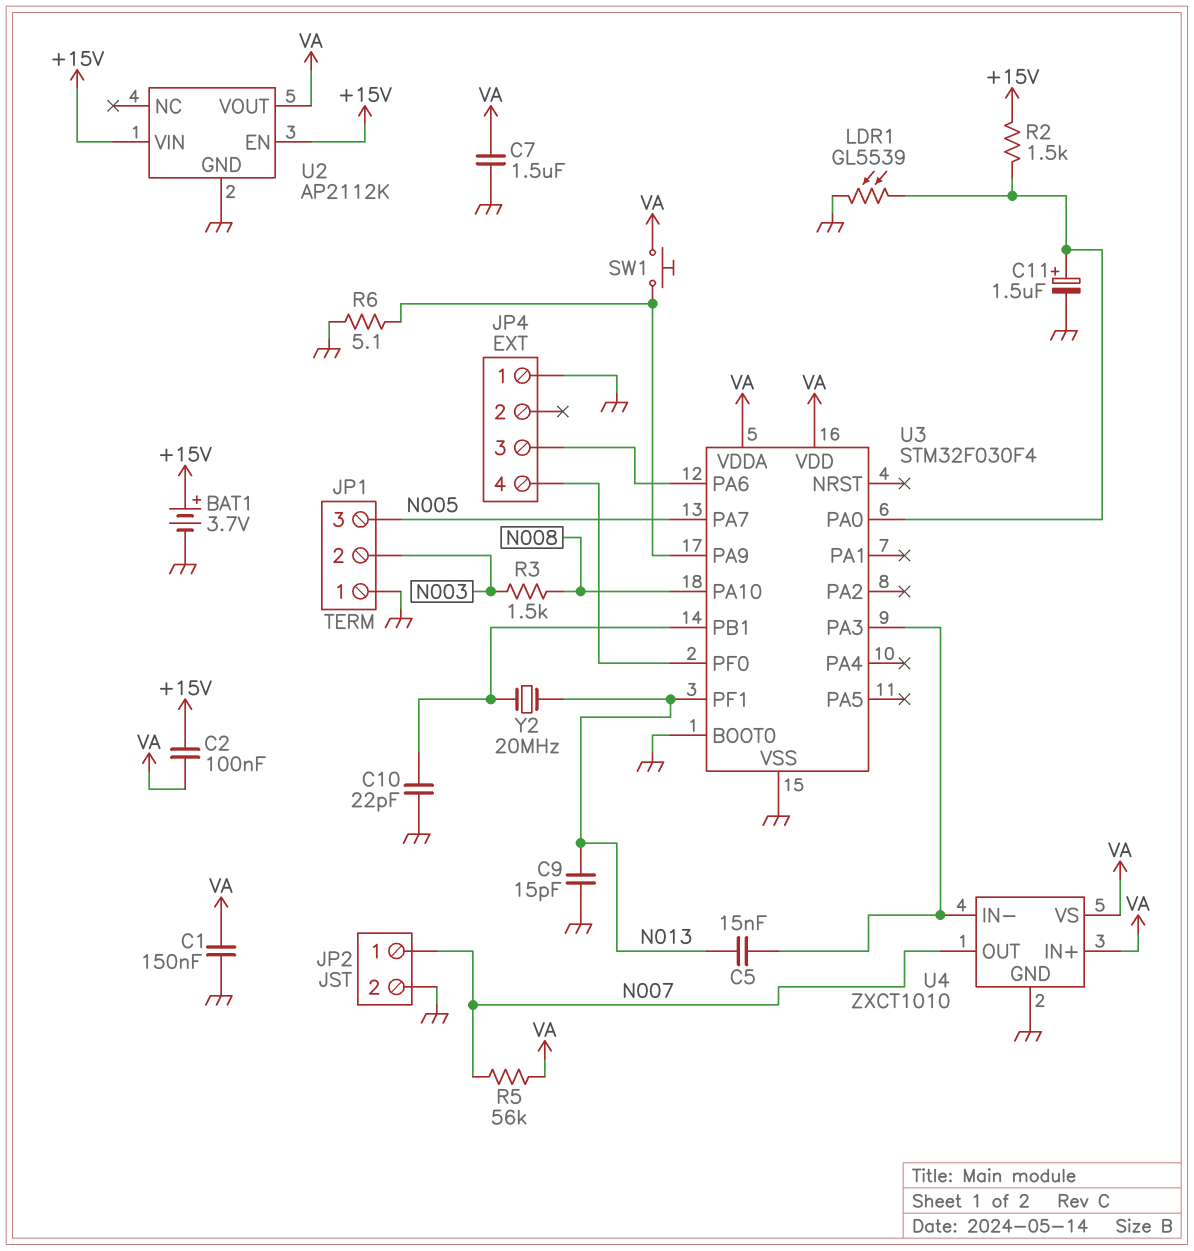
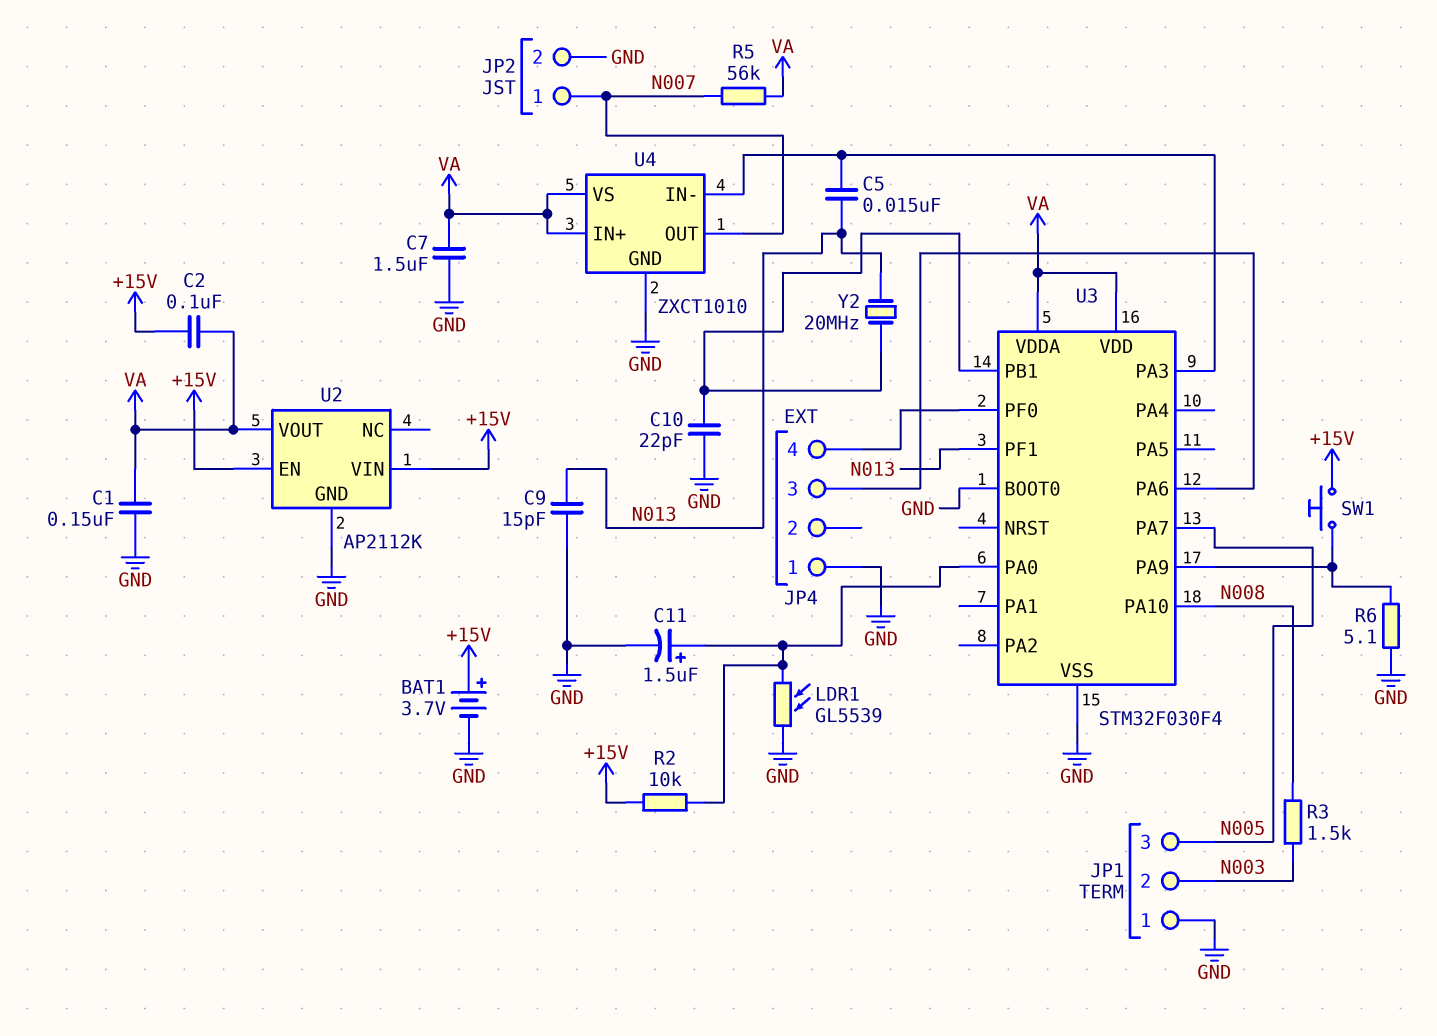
R2: 1.5k (+15V, U3/PA0) -> 10k (+15V, U3/PA0)
SW1: button (U3/PA9, VA) -> button (+15V, U3/PA9)

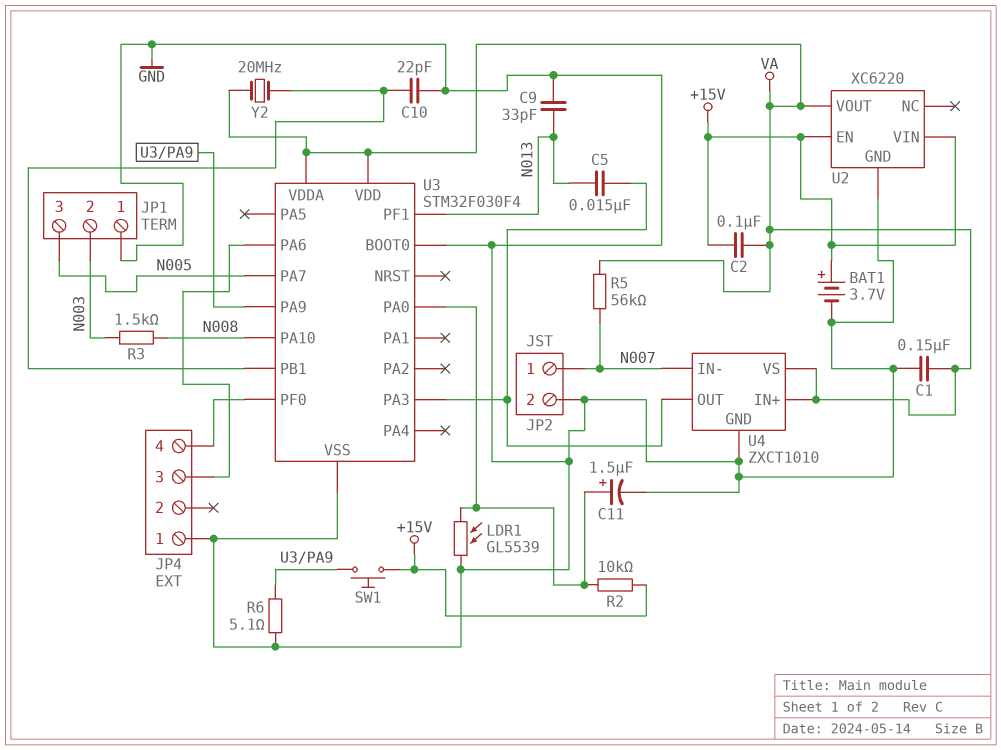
C7: 1.5uF (GND, VA) -> none
C9: 15pF (GND, N013) -> 33pF (GND, N013)
U2: AP2112K -> XC6220
U4 pin IN-: U3/PA3 -> N007
U4 pin OUT: N007 -> U3/PA3
Y2: 20MHz (N013, U3/PB1) -> 20MHz (U3/PB1, VA)

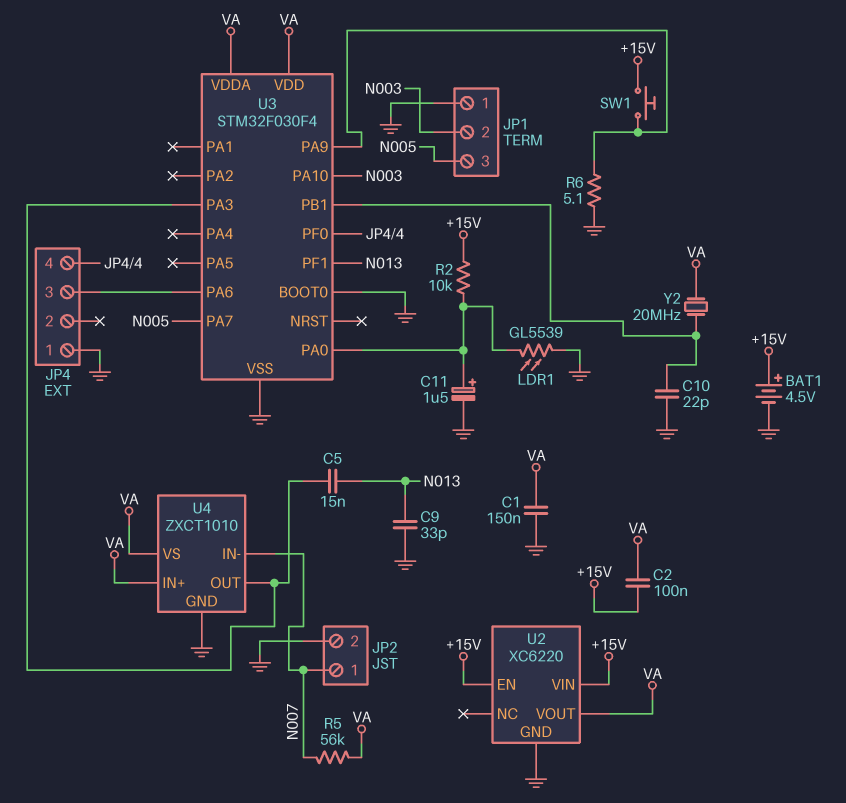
BAT1: 3.7V (plus +15V, minus GND) -> 4.5V (plus +15V, minus GND)
R3: 1.5k (N003, N008) -> none
U3 pin PA10: N008 -> N003

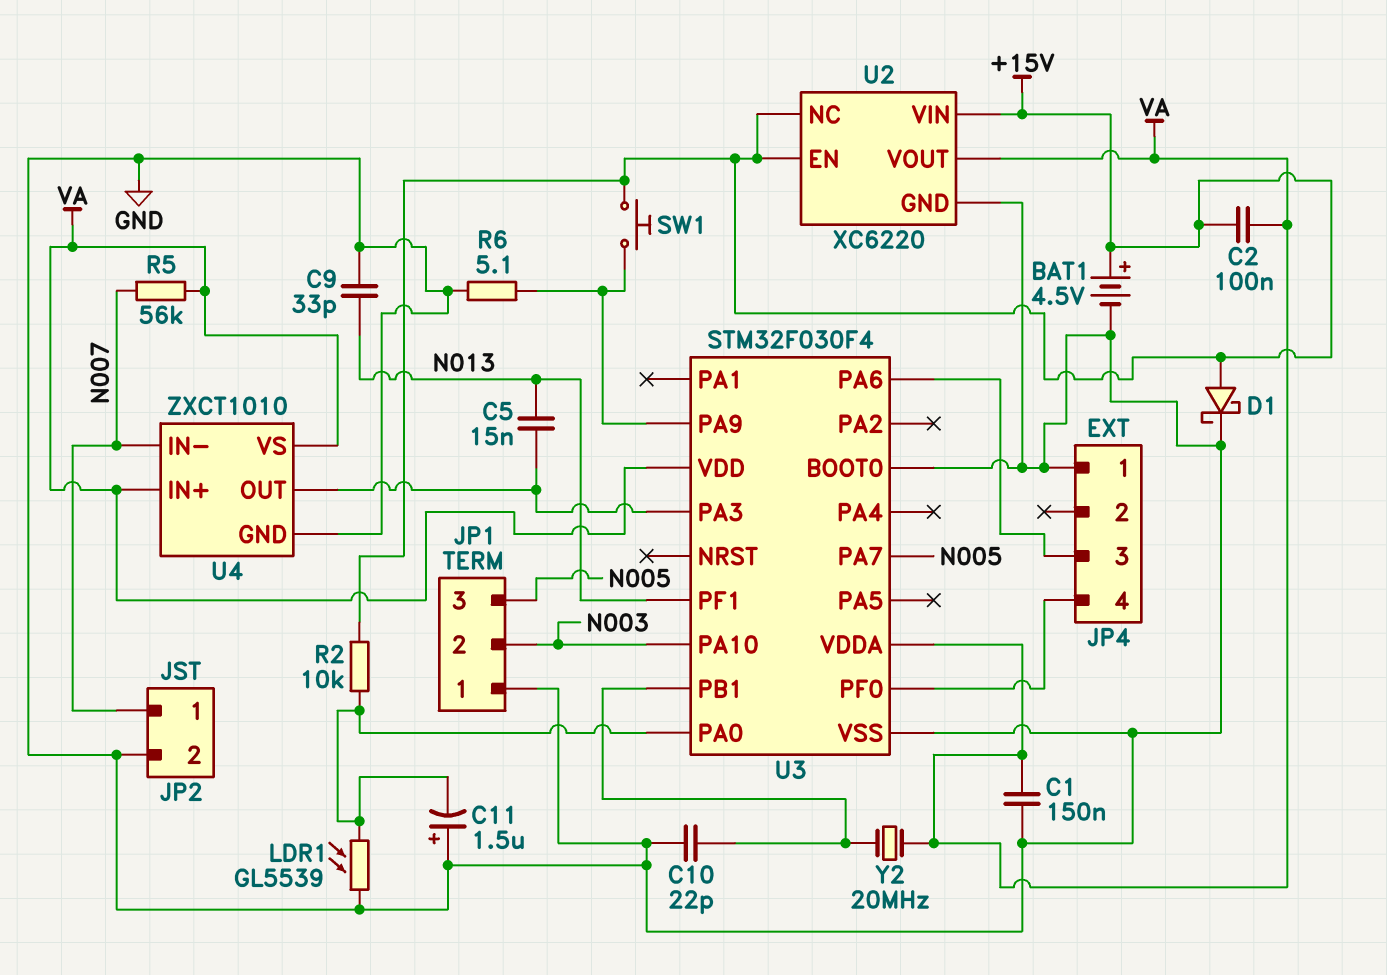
C11: 1.5uF (plus U3/PA0, minus GND) -> 1.5uF (plus GND, minus U3/PA0)
D1: none -> schottky (A +15V, K GND)
U2 pin NC: none -> +15V

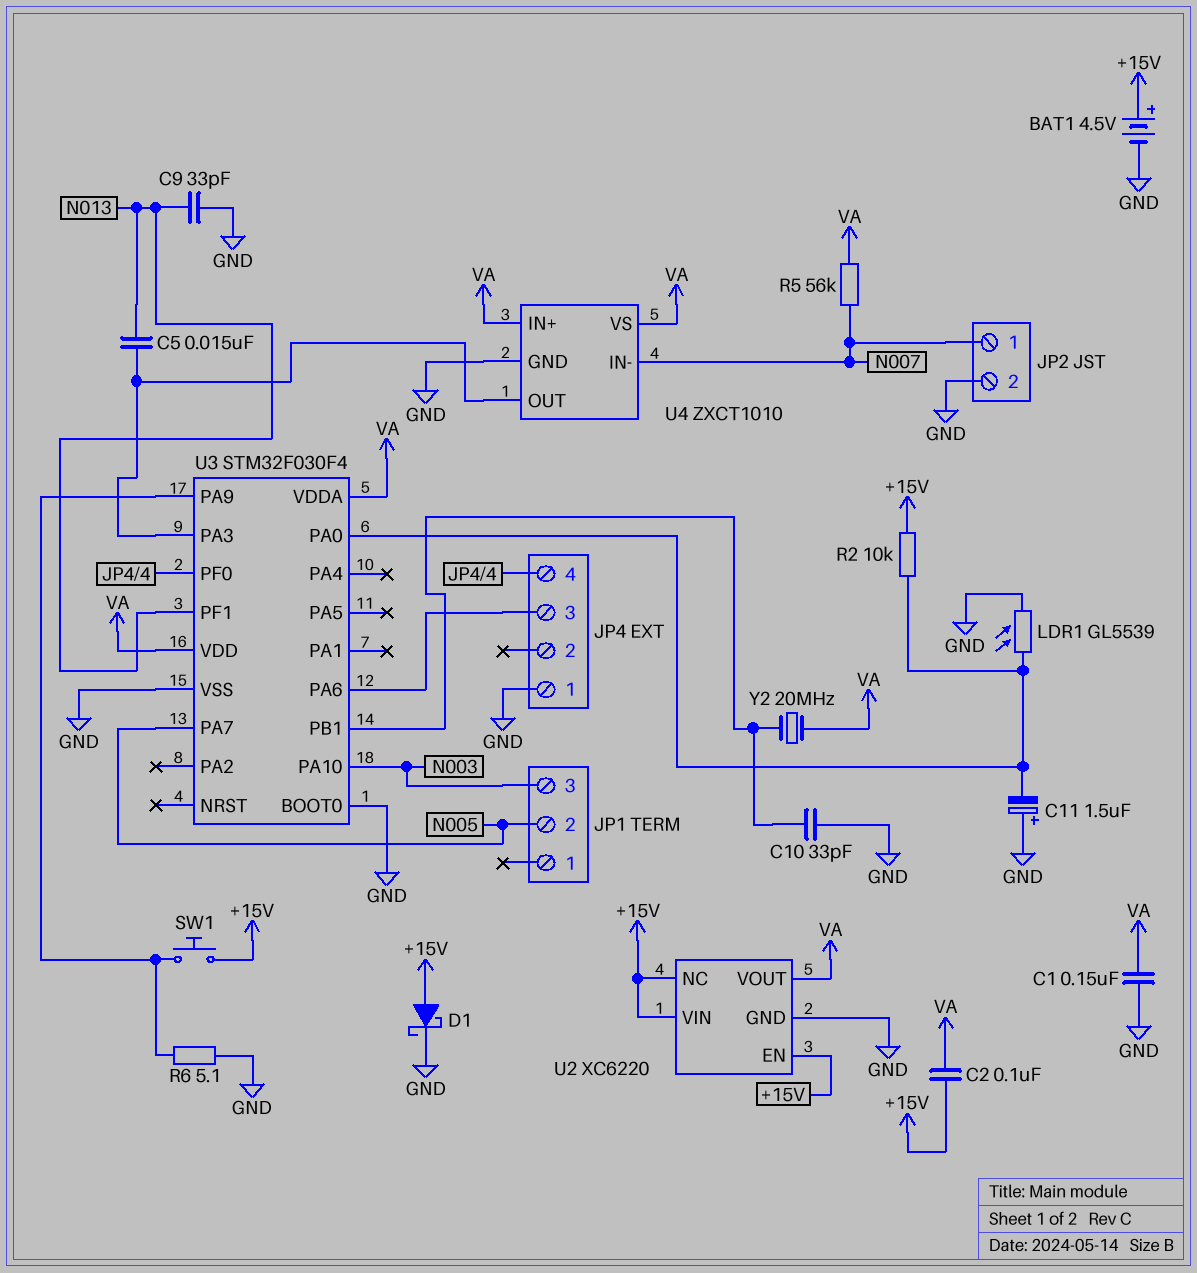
C10: 22pF (GND, U3/PB1) -> 33pF (GND, U3/PB1)
JP1 pin 1: GND -> none
JP1 pin 2: N003 -> N005
JP1 pin 3: N005 -> N003

